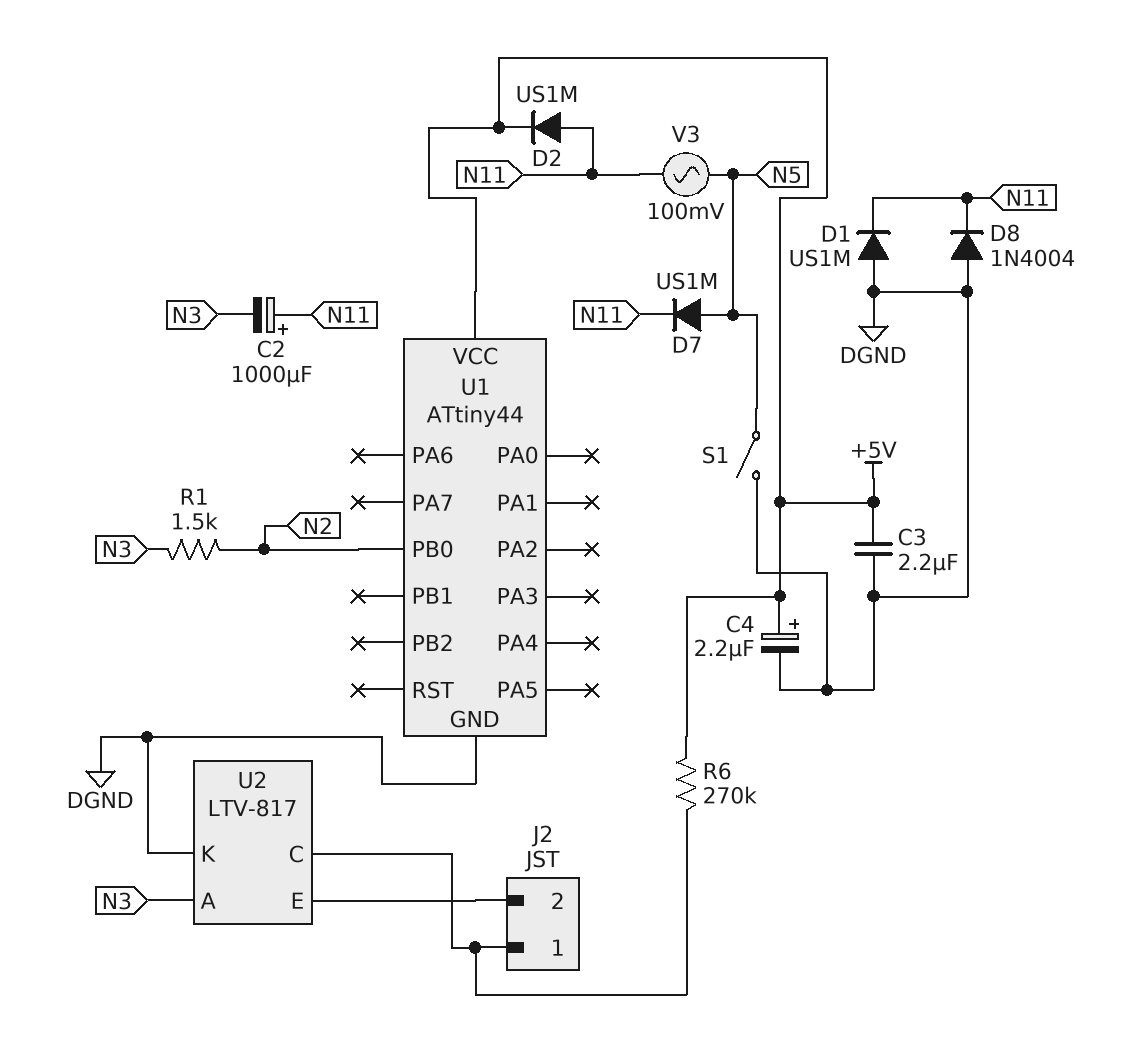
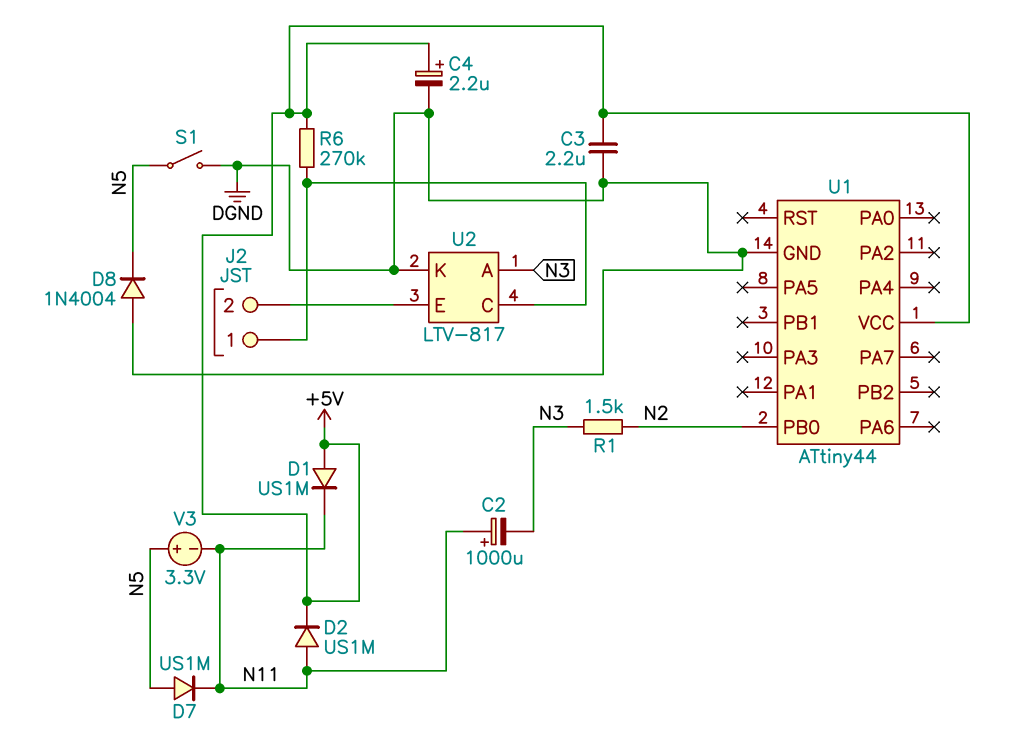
D1: diode US1M (A DGND, K N11) -> diode US1M (A +5V, K N11)
D8: diode 1N4004 (A DGND, K N11) -> diode 1N4004 (A DGND, K N5)
V3: AC 100mV (N5, N11) -> 3.3V (plus N5, minus N11)

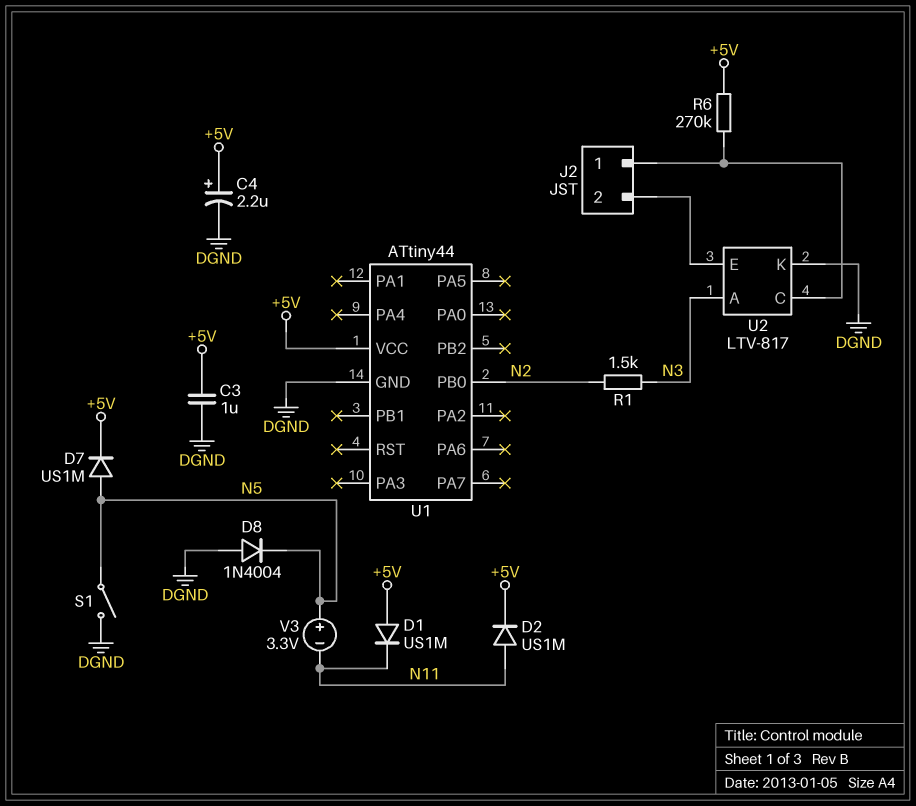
C2: 1000uF (plus N11, minus N3) -> none
C3: 2.2uF (+5V, DGND) -> 1uF (+5V, DGND)
D7: diode US1M (A N5, K N11) -> diode US1M (A N5, K +5V)

